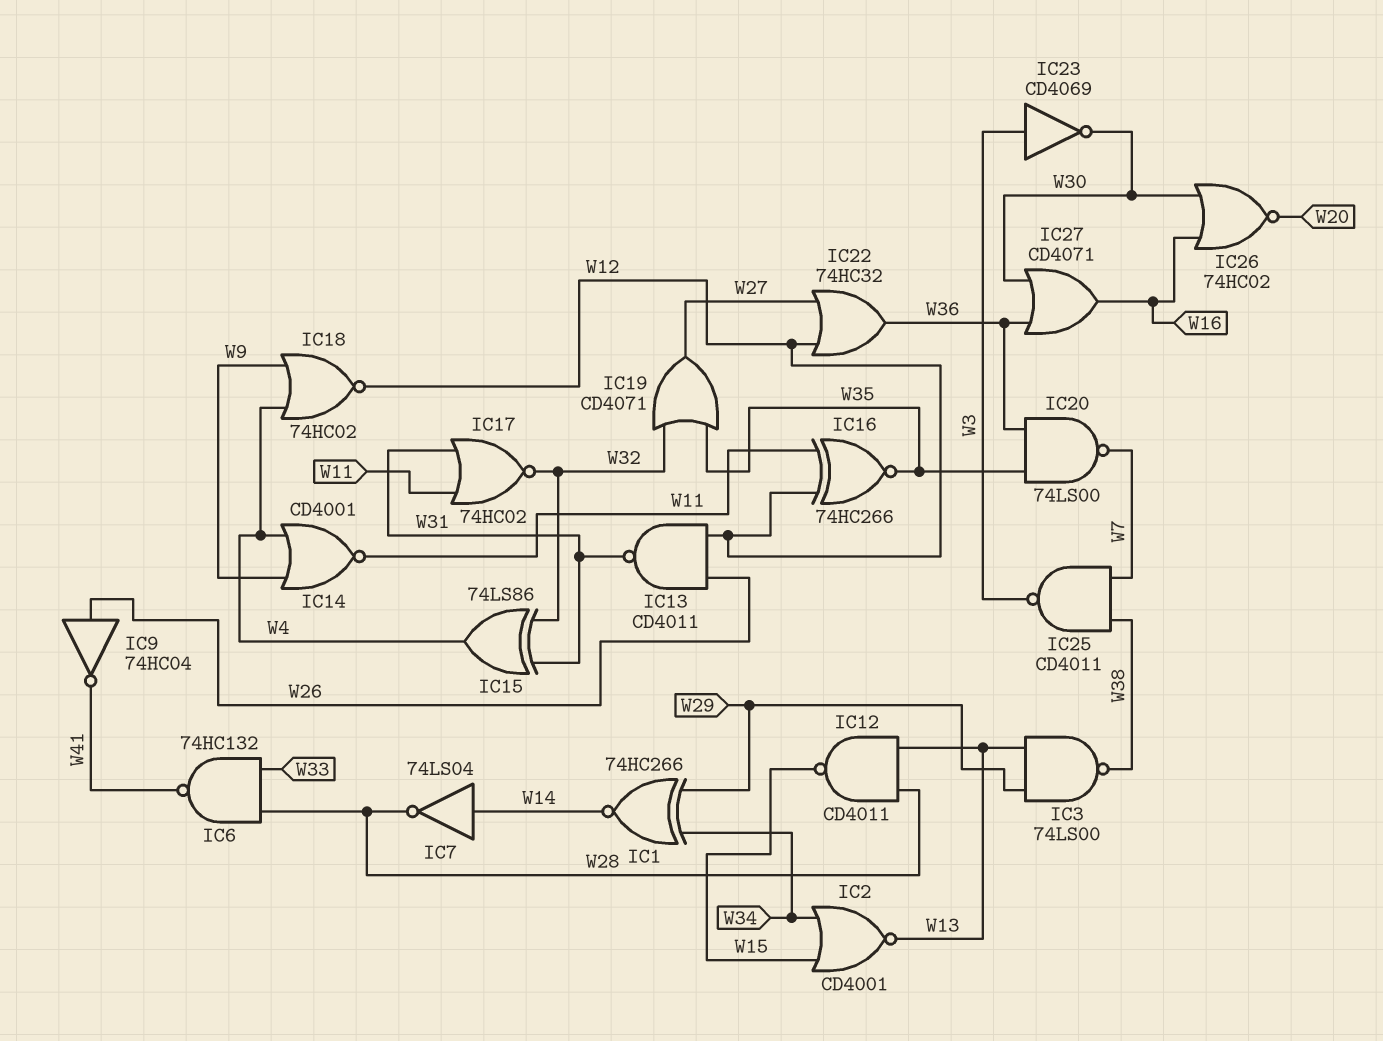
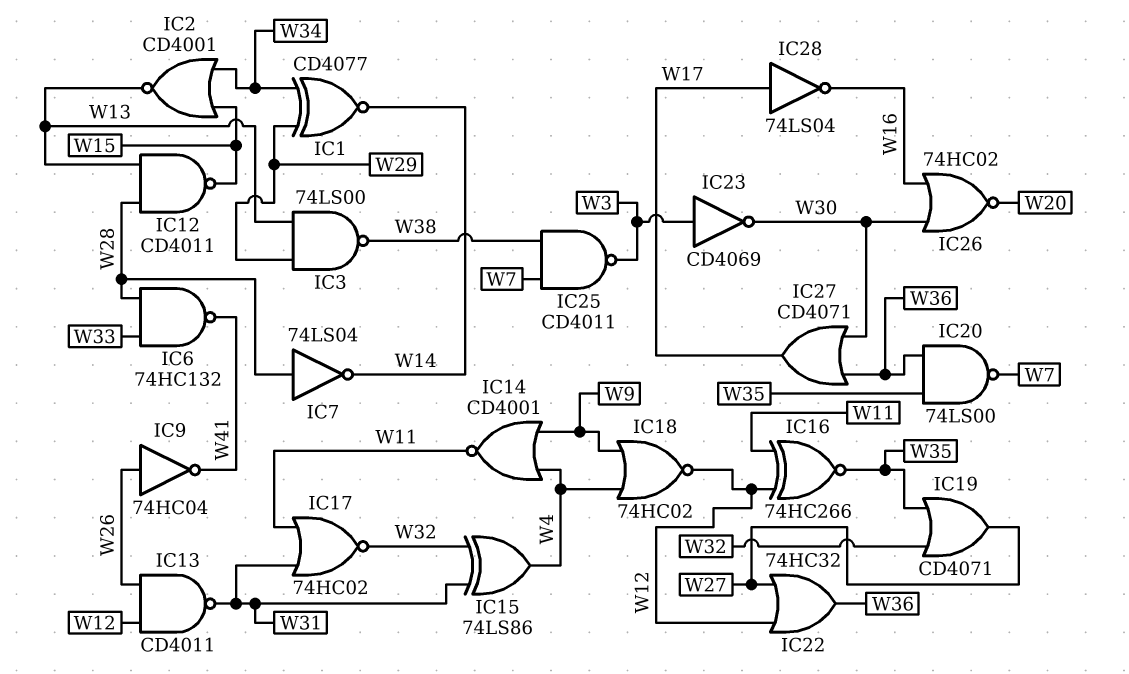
IC1: XNOR 74HC266 (in W29, in W34, out W14) -> XNOR CD4077 (in W29, in W34, out W14)
IC7: NOT 74LS04 (in W14, out W28) -> NOT 74LS04 (in W28, out W14)
IC27: OR CD4071 (in W30, in W36, out W16) -> OR CD4071 (in W30, in W36, out W17)
IC28: none -> NOT 74LS04 (in W17, out W16)

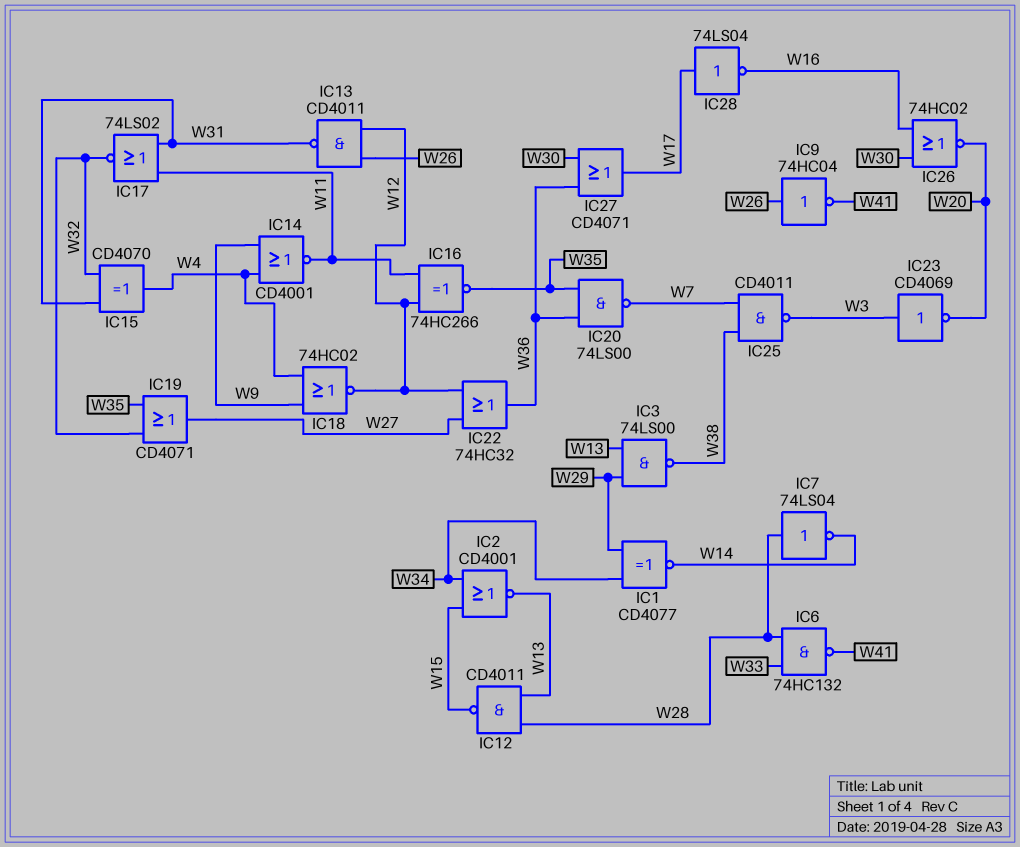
IC15: XOR 74LS86 (in W31, in W32, out W4) -> XOR CD4070 (in W31, in W32, out W4)
IC17: NOR 74HC02 (in W11, in W31, out W32) -> NOR 74LS02 (in W11, in W31, out W32)
IC23: NOT CD4069 (in W3, out W30) -> NOT CD4069 (in W3, out W20)

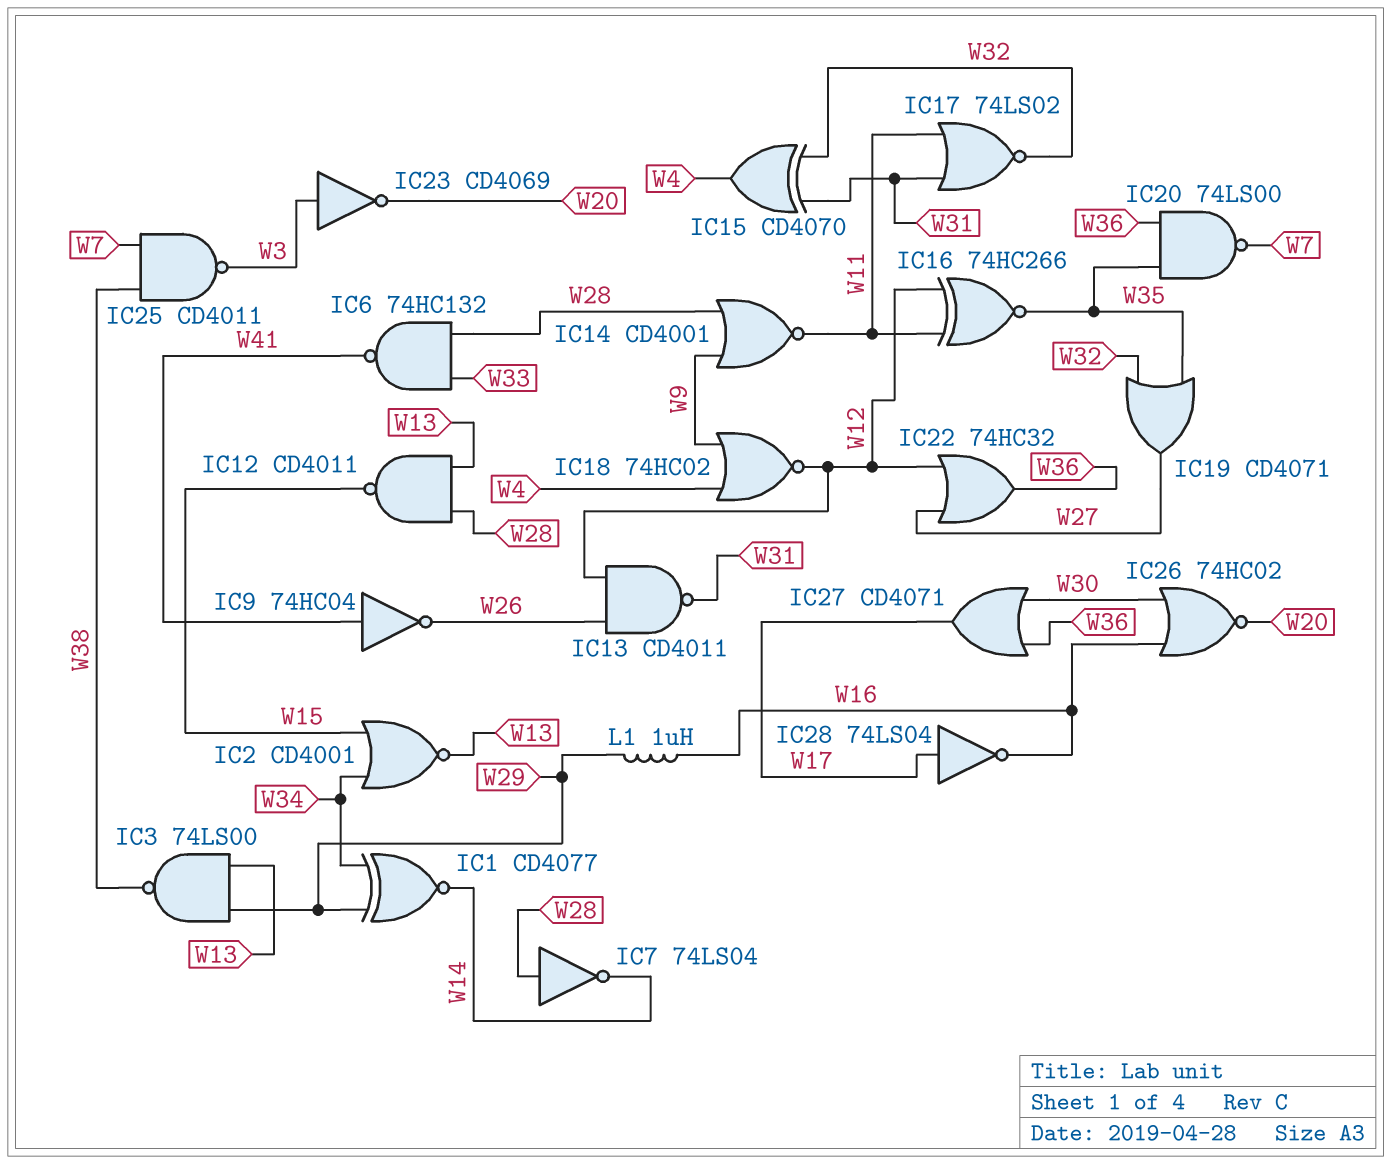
IC9: NOT 74HC04 (in W26, out W41) -> NOT 74HC04 (in W41, out W26)
IC14: NOR CD4001 (in W4, in W9, out W11) -> NOR CD4001 (in W9, in W28, out W11)
L1: none -> 1uH (W16, W29)

